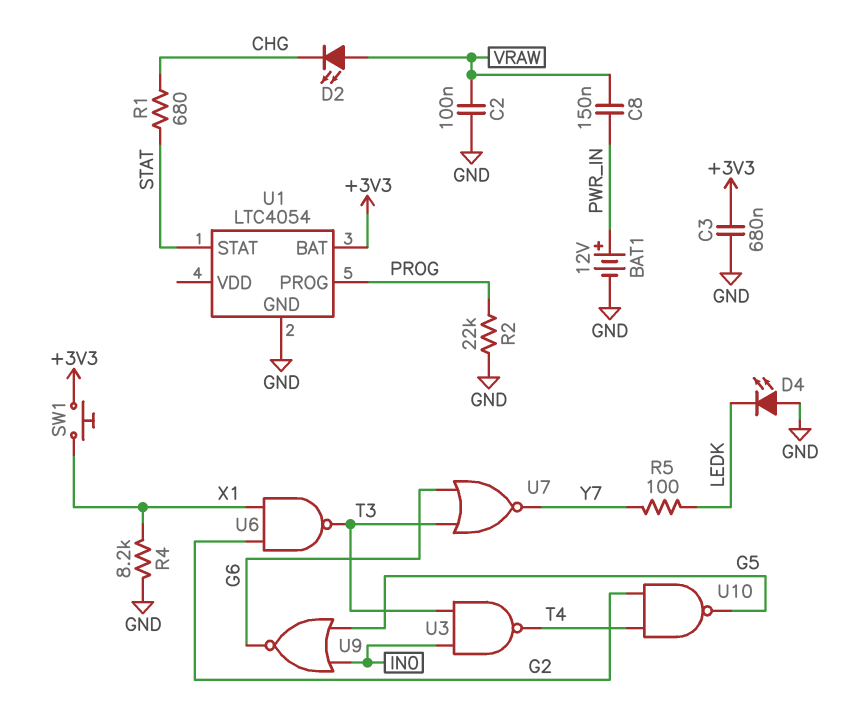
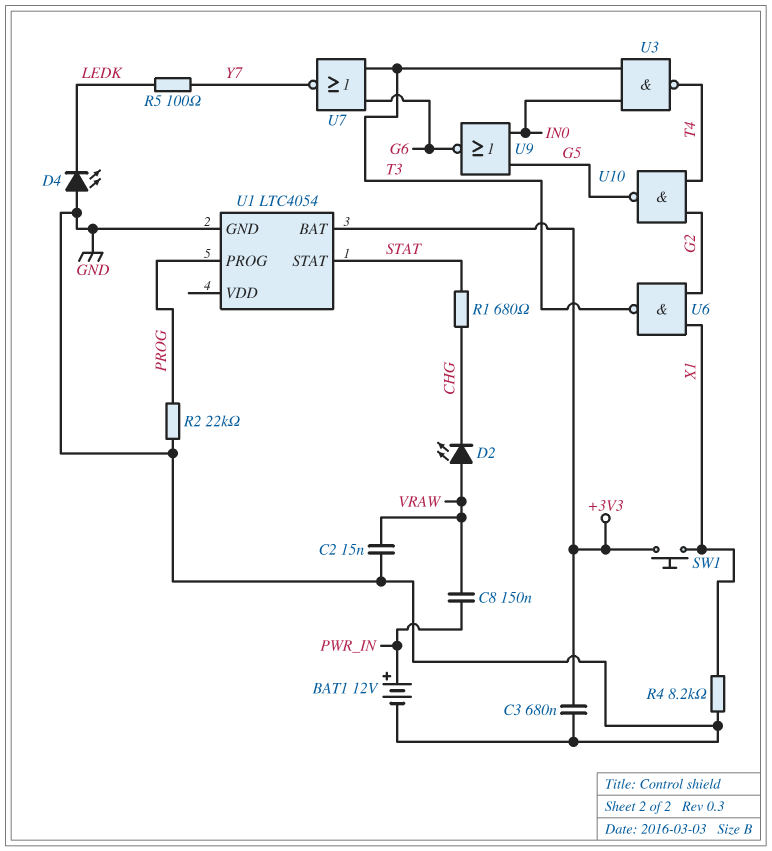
C2: 100nF (GND, VRAW) -> 15nF (GND, VRAW)

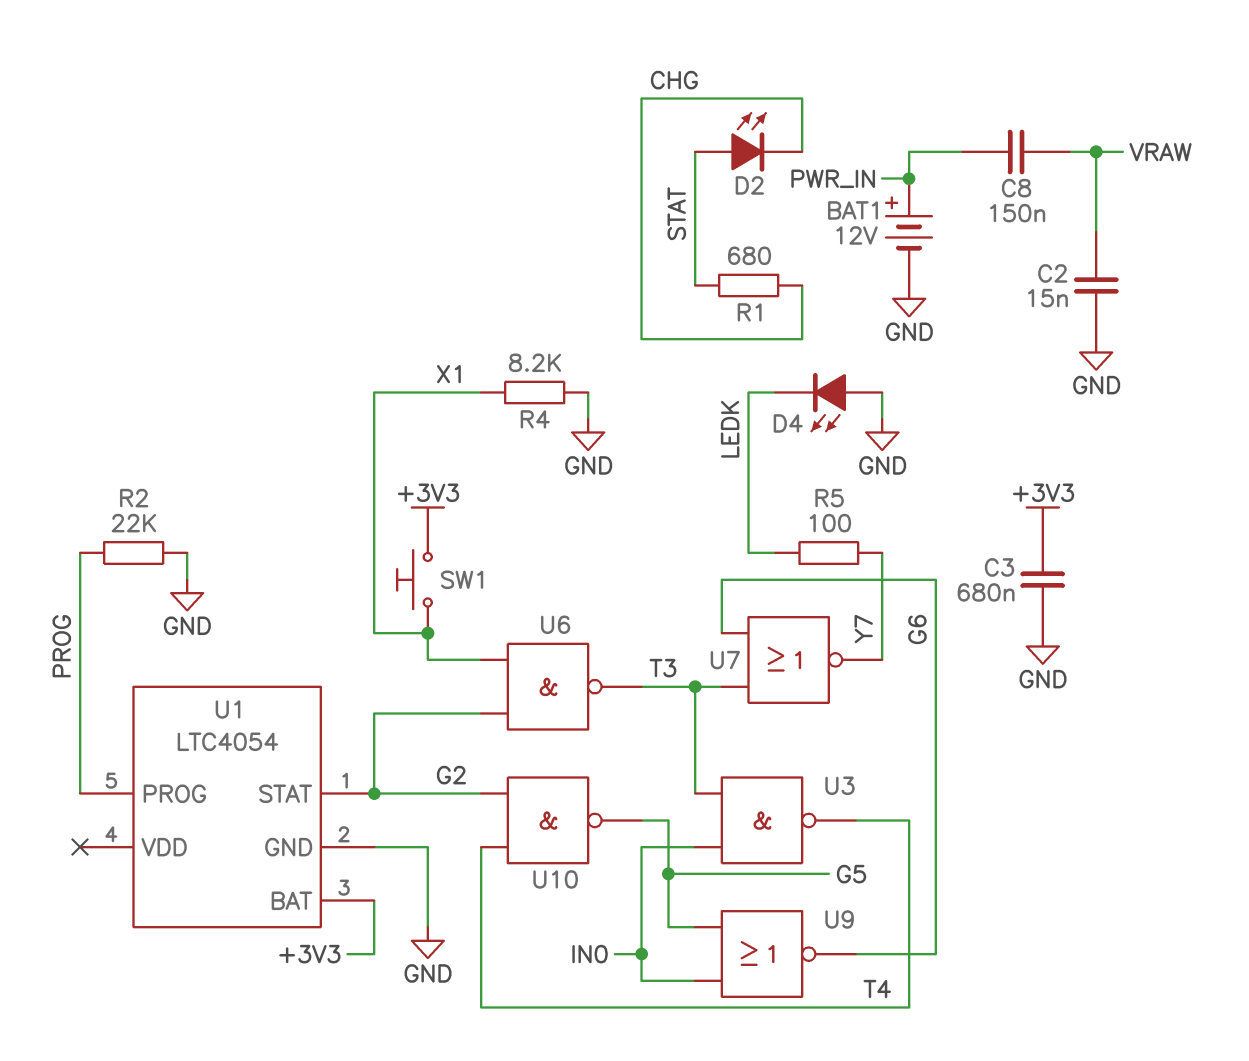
D2: LED (A VRAW, K CHG) -> LED (A STAT, K CHG)
U1 pin STAT: STAT -> G2

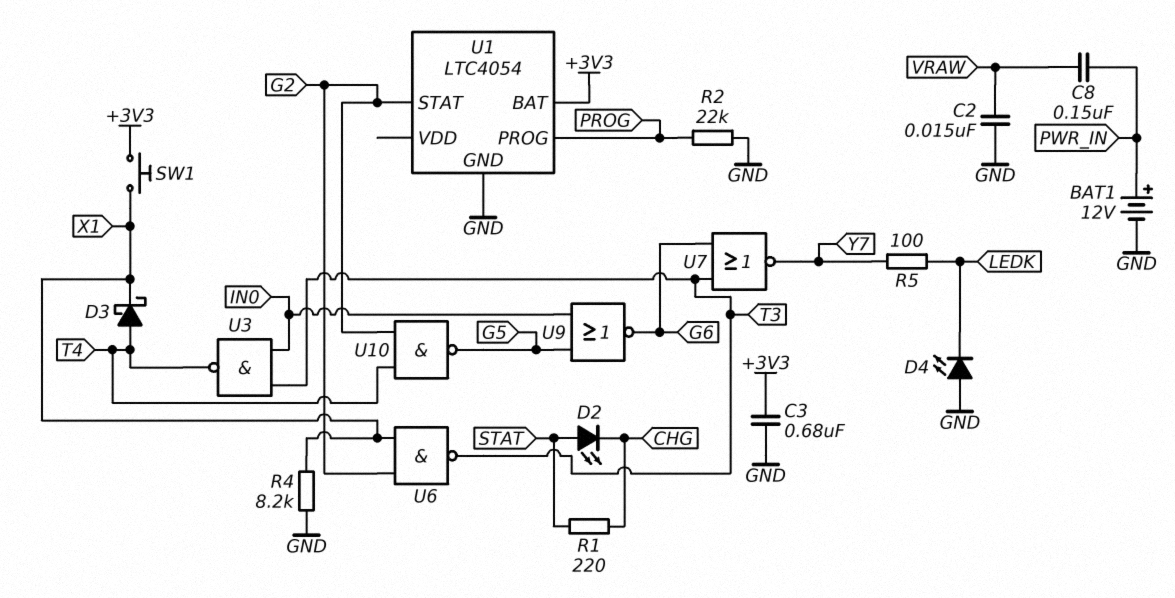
D3: none -> schottky (A T4, K X1)
R1: 680 (CHG, STAT) -> 220 (CHG, STAT)

